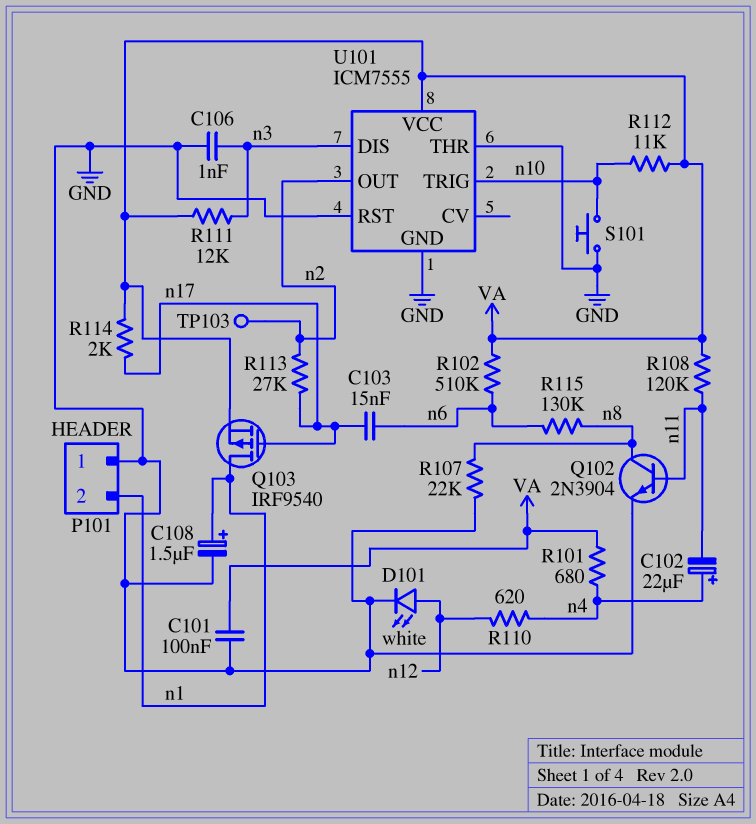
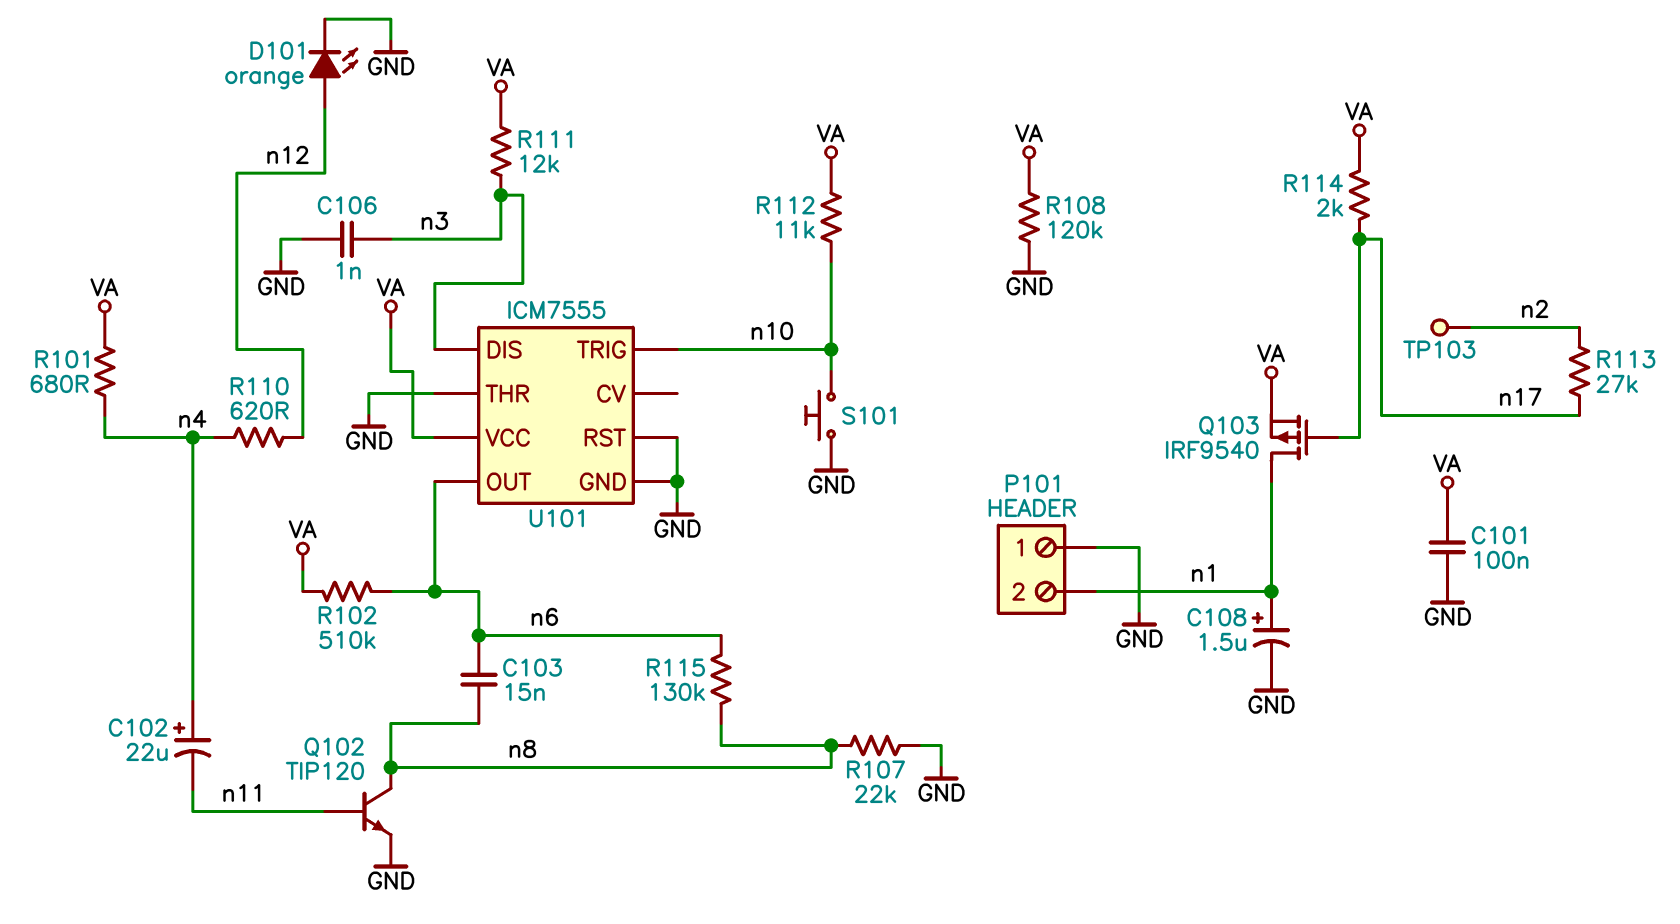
C103: 15nF (n6, n17) -> 15nF (n6, n8)
D101: LED white (A n12, K GND) -> LED orange (A n12, K GND)
Q102: NPN 2N3904 (B n11, C n8, E GND) -> NPN TIP120 (B n11, C n8, E GND)
R108: 120k (VA, n11) -> 120k (GND, VA)
U101 pin OUT: n2 -> n6

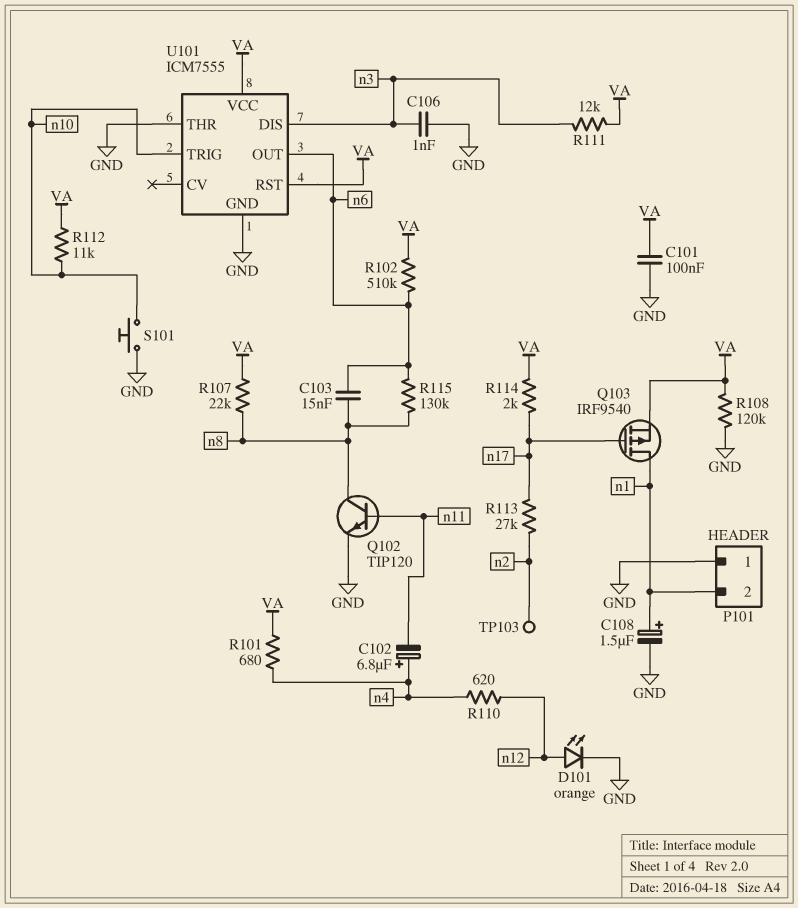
C102: 22uF (plus n4, minus n11) -> 6.8uF (plus n4, minus n11)
R107: 22k (GND, n8) -> 22k (VA, n8)
U101 pin RST: GND -> VA

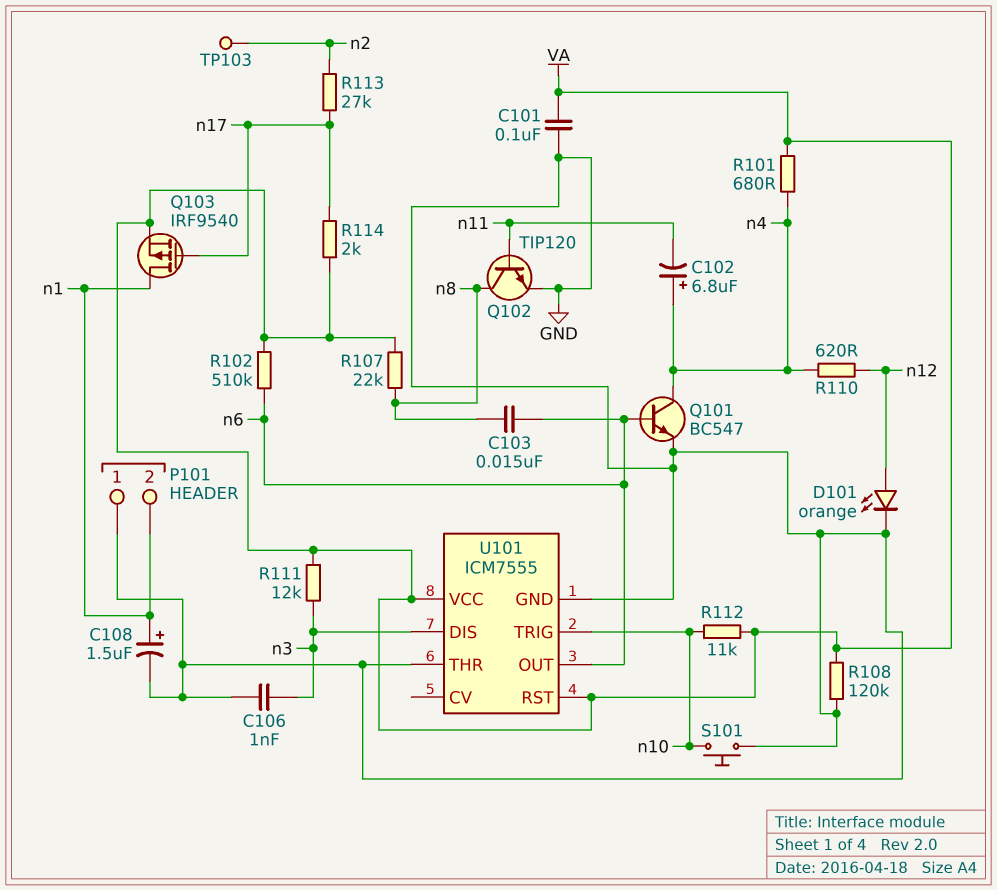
Q101: none -> NPN BC547 (B n6, C n4, E GND)
R115: 130k (n6, n8) -> none

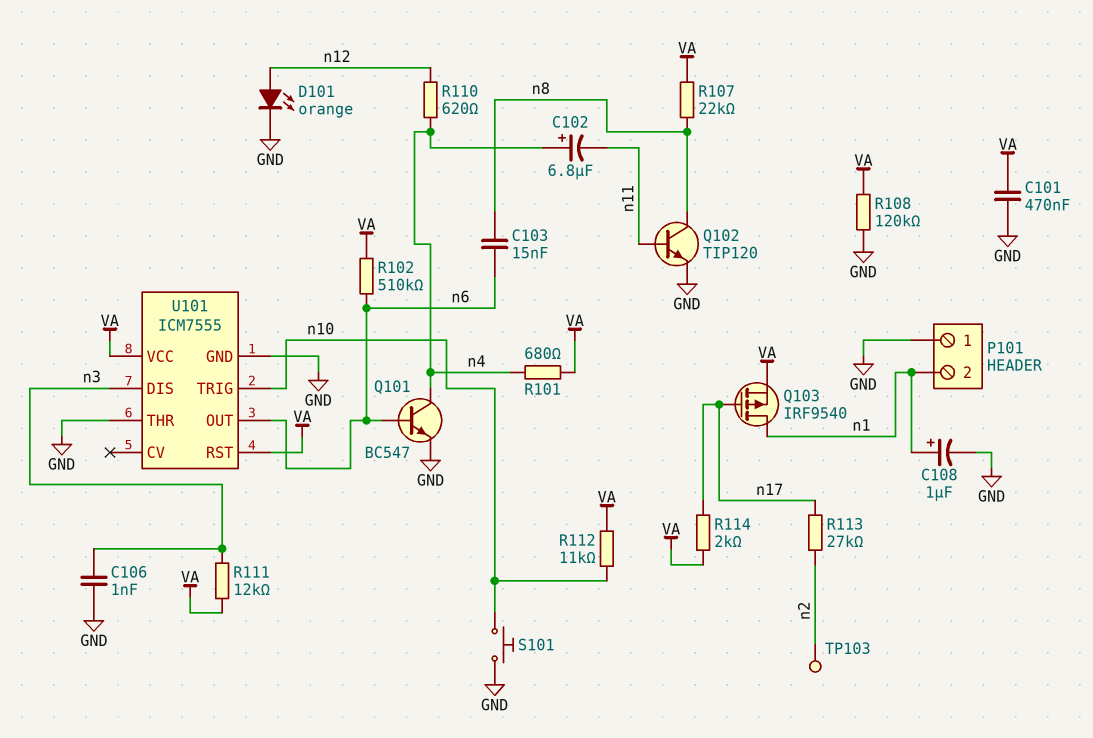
C101: 100nF (GND, VA) -> 470nF (GND, VA)
C108: 1.5uF (plus n1, minus GND) -> 1uF (plus n1, minus GND)

